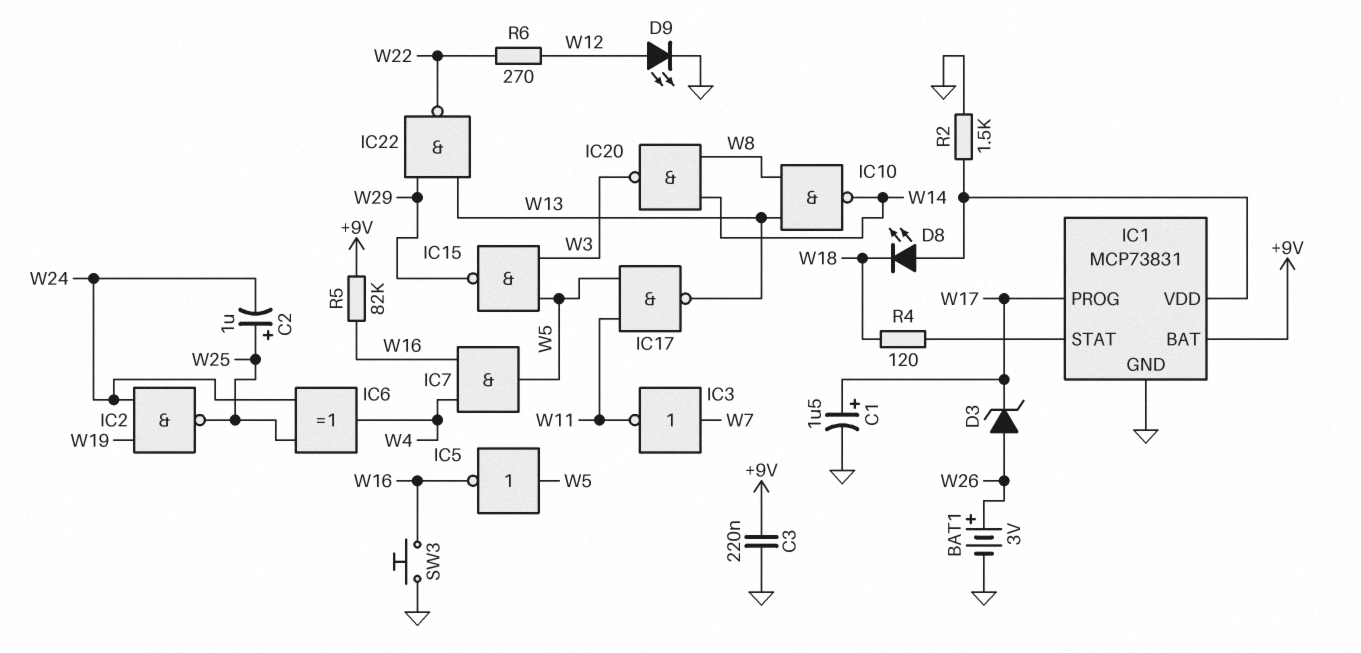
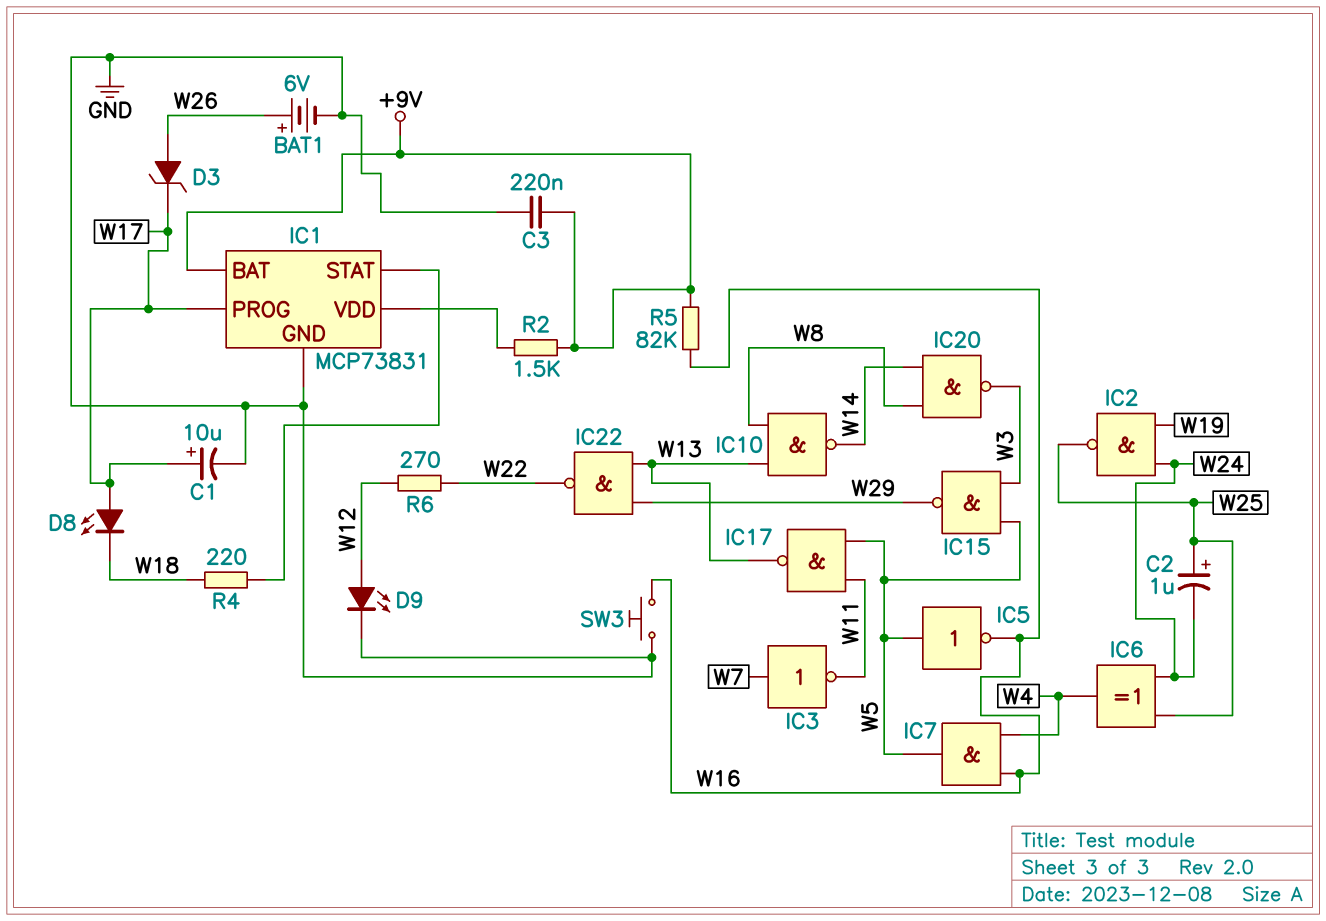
BAT1: 3V (plus W26, minus GND) -> 6V (plus W26, minus GND)
C1: 1.5uF (plus W17, minus GND) -> 10uF (plus W17, minus GND)
D8: LED (A IC1/VDD, K W18) -> LED (A W17, K W18)
R2: 1.5k (GND, IC1/VDD) -> 1.5k (+9V, IC1/VDD)
R4: 120 (IC1/STAT, W18) -> 220 (IC1/STAT, W18)

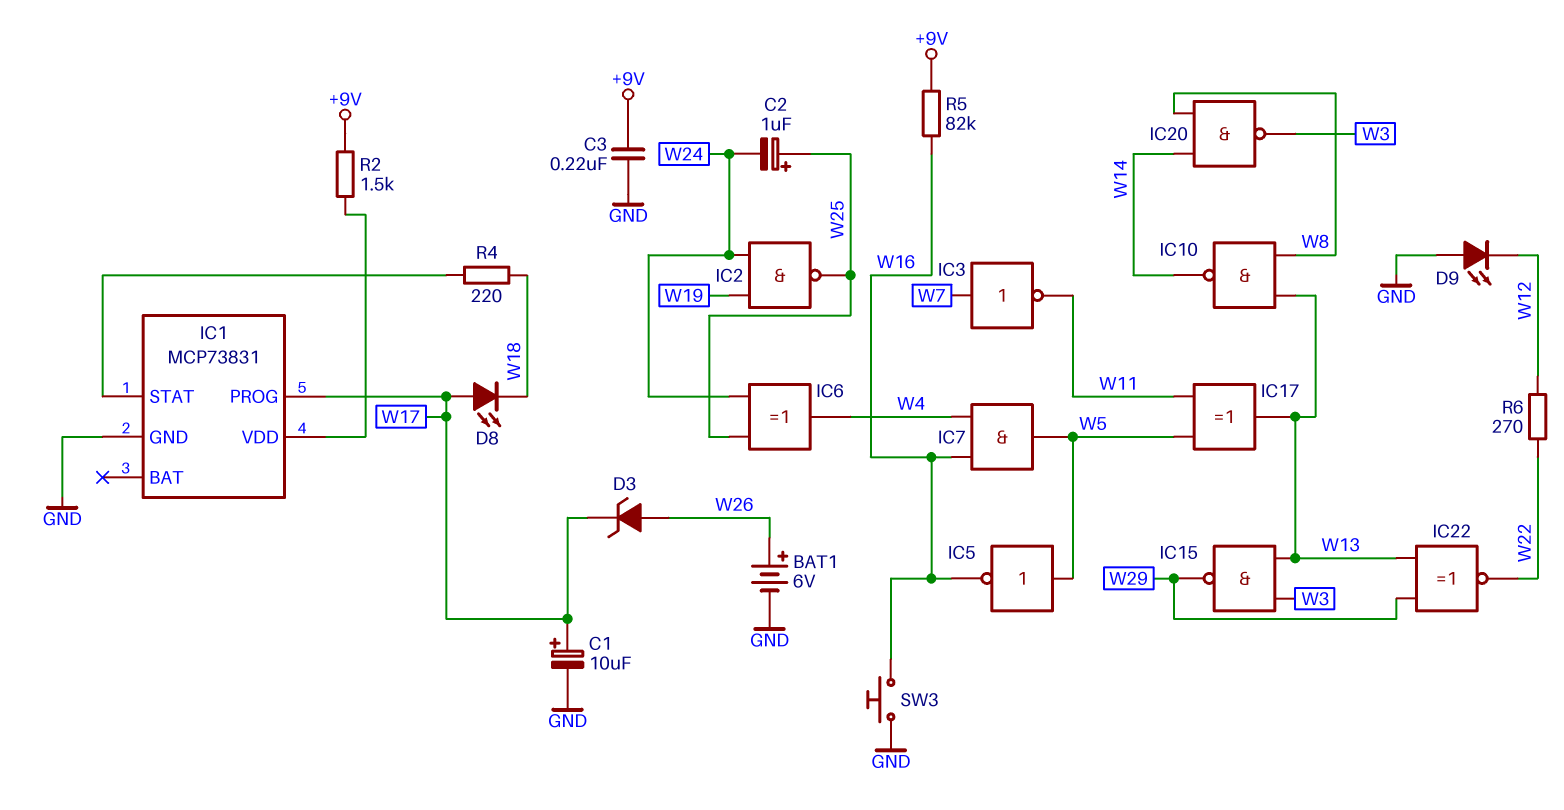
D9: LED (A W12, K GND) -> LED (A GND, K W12)
IC1 pin BAT: +9V -> none
IC15: NAND (in W3, in W5, out W29) -> NAND (in W3, in W13, out W29)
IC17: NAND (in W5, in W11, out W13) -> XOR (in W5, in W11, out W13)
IC22: NAND (in W13, in W29, out W22) -> XNOR (in W13, in W29, out W22)

